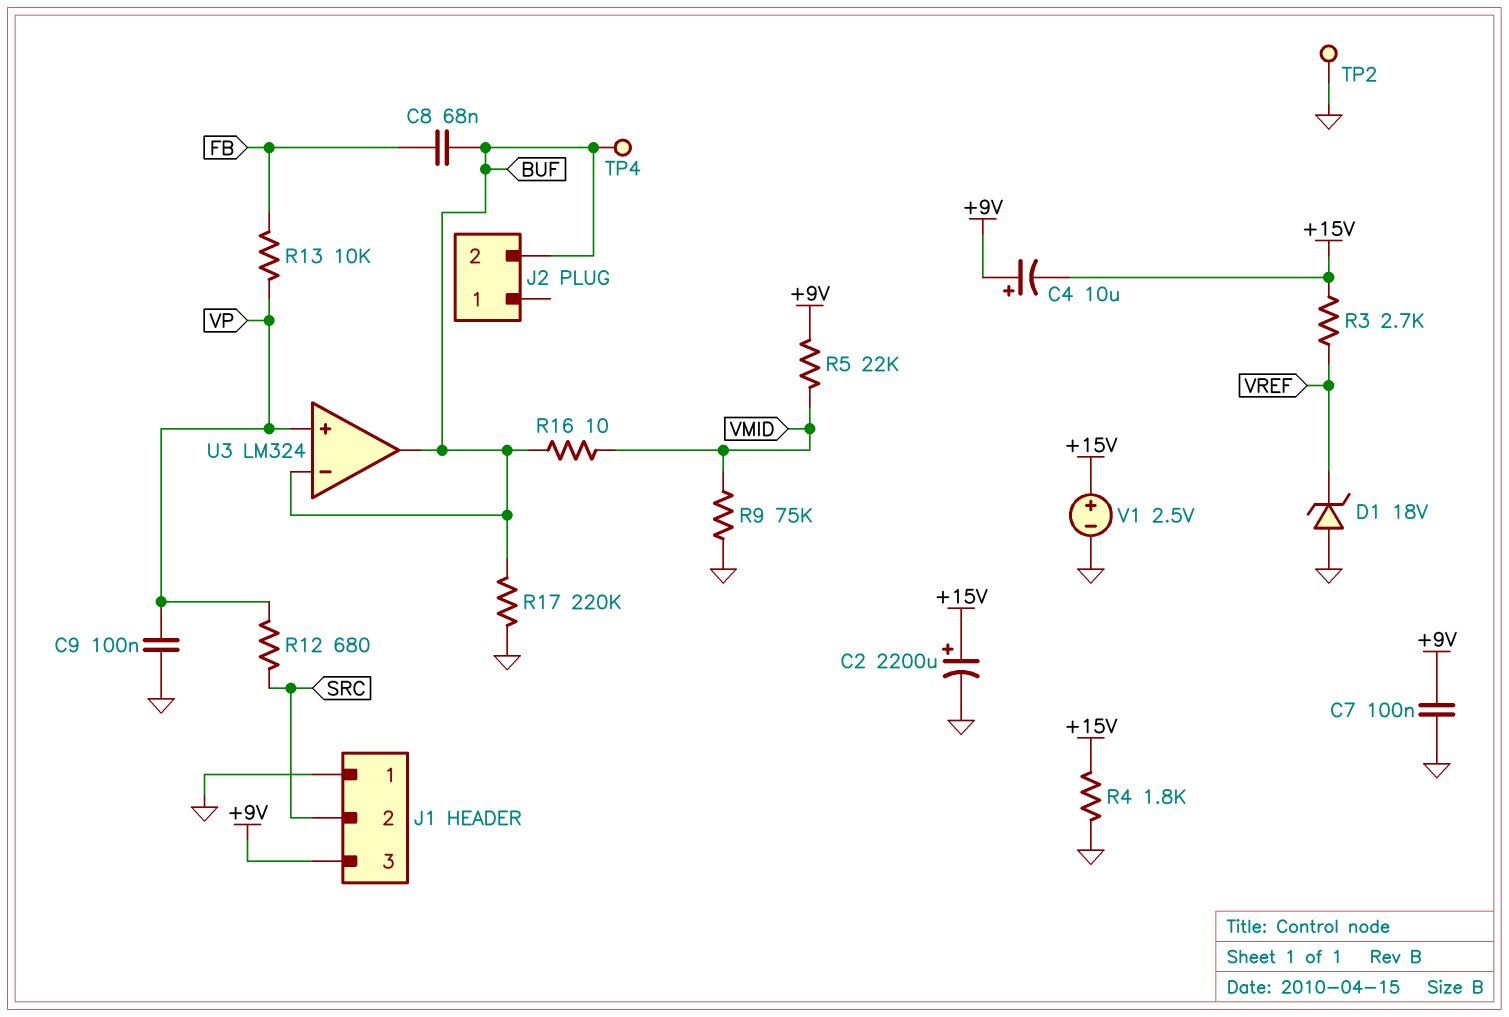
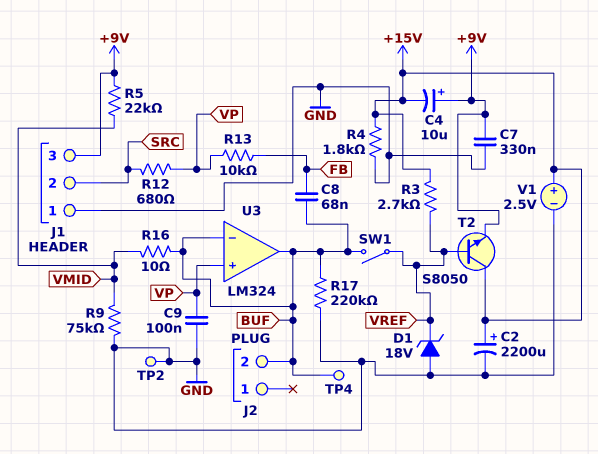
C7: 100nF (+9V, GND) -> 330nF (+9V, GND)
SW1: none -> switch (BUF, VREF)
T2: none -> NPN S8050 (B VREF, C +15V, E +9V)

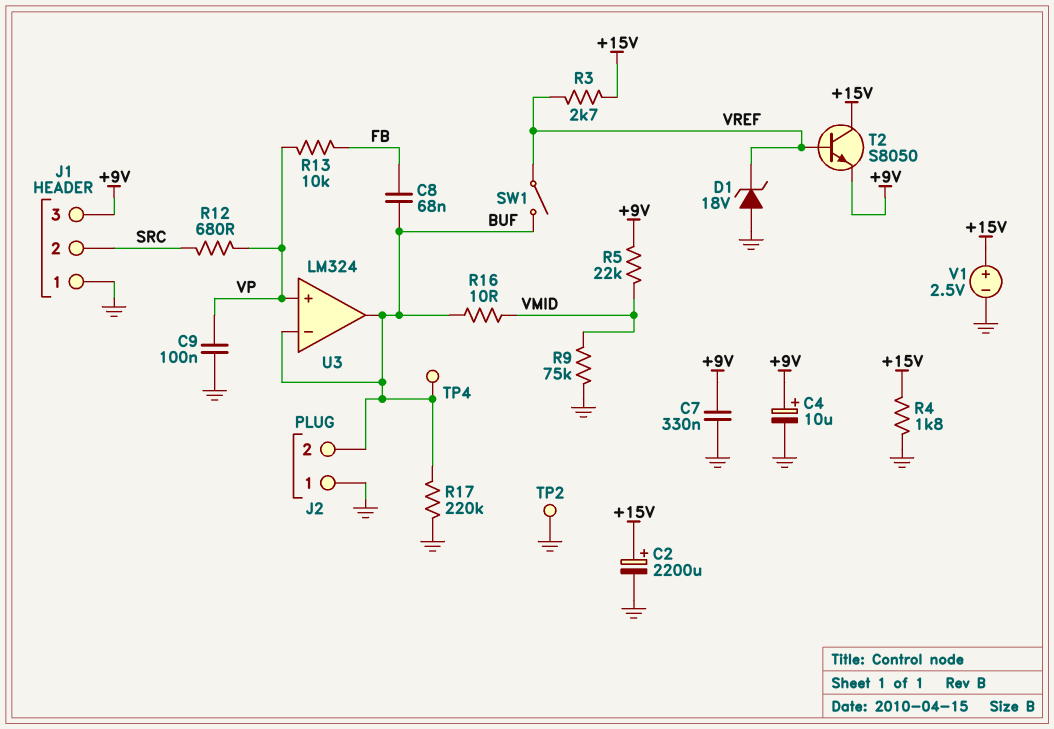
C4: 10uF (plus +9V, minus +15V) -> 10uF (plus +9V, minus GND)
J2 pin 1: none -> GND

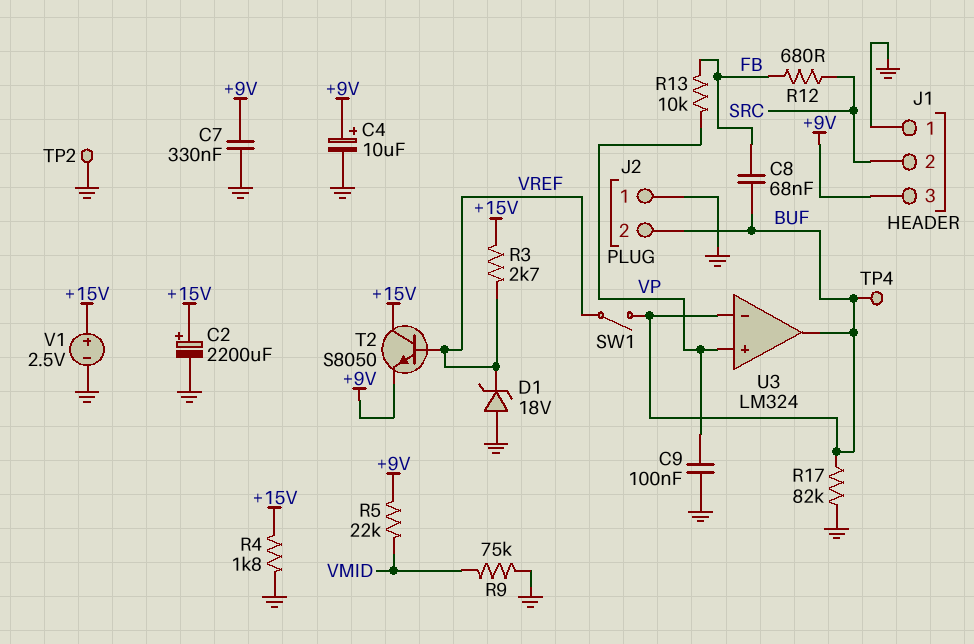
R12: 680 (SRC, VP) -> 680 (FB, SRC)
R16: 10 (BUF, VMID) -> none
R17: 220k (BUF, GND) -> 82k (BUF, GND)

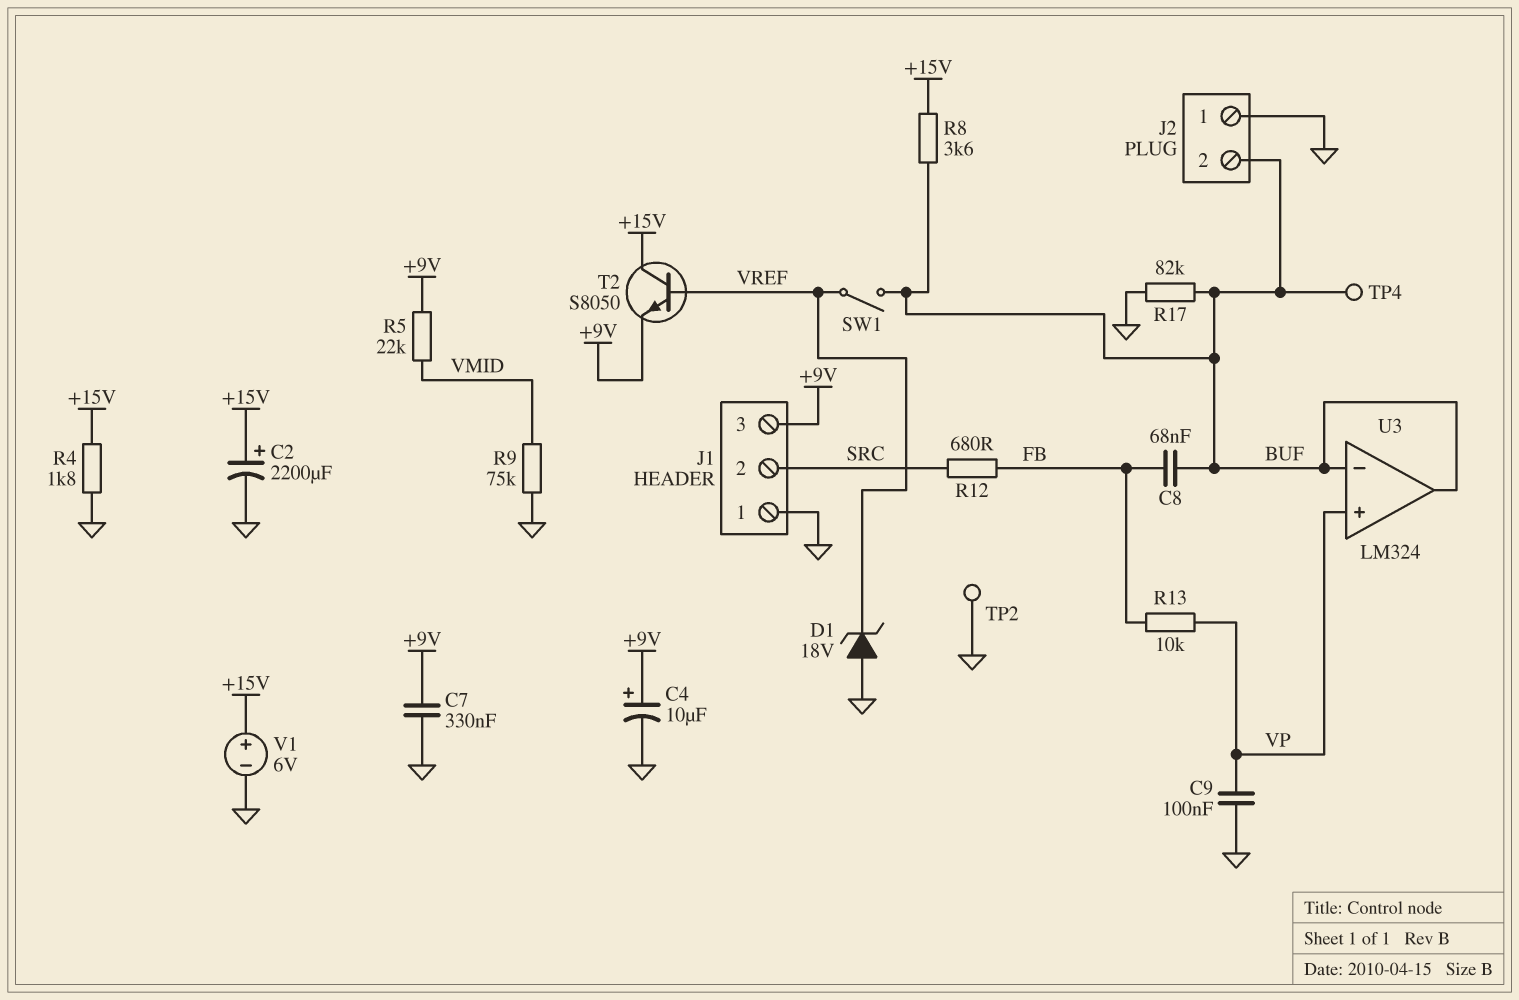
R3: 2.7k (+15V, VREF) -> none
R8: none -> 3.6k (+15V, BUF)
V1: 2.5V (plus +15V, minus GND) -> 6V (plus +15V, minus GND)

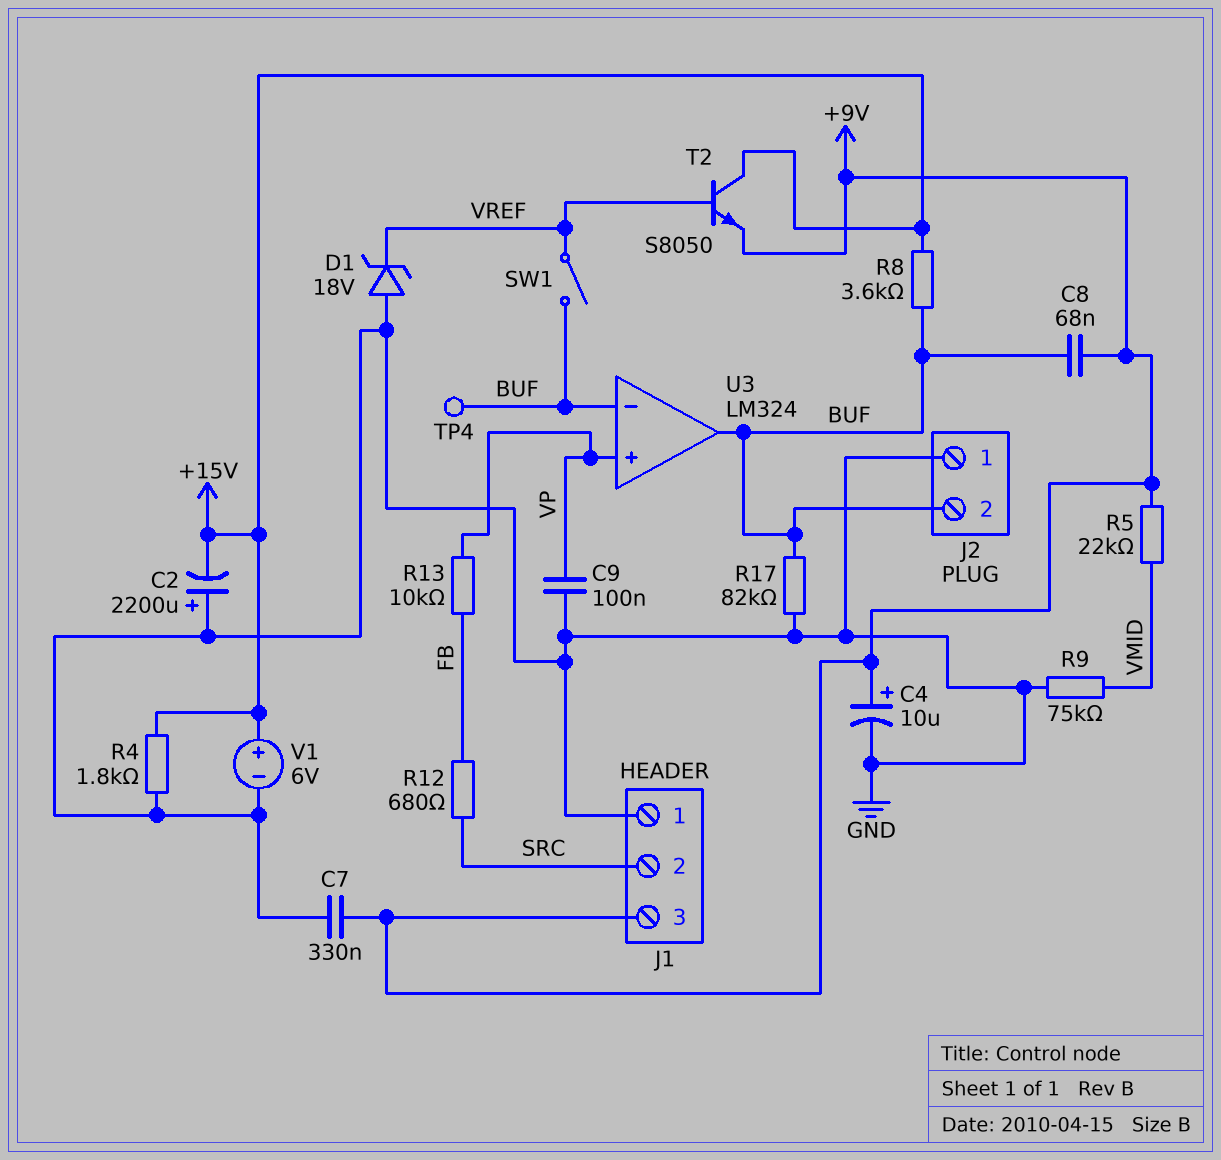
C2: 2200uF (plus +15V, minus GND) -> 2200uF (plus GND, minus +15V)
C8: 68nF (BUF, FB) -> 68nF (+9V, BUF)
TP2: test point (GND) -> none

